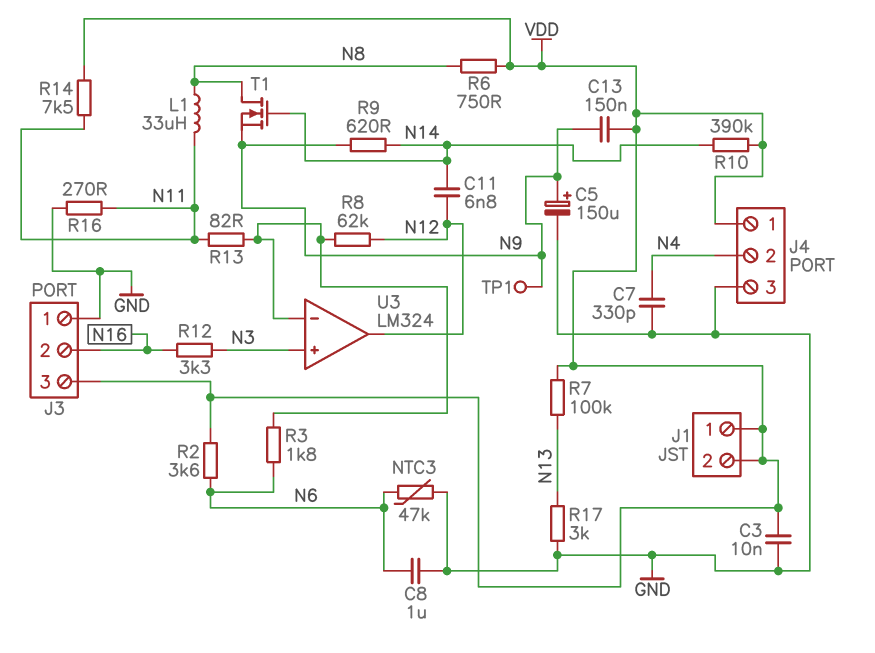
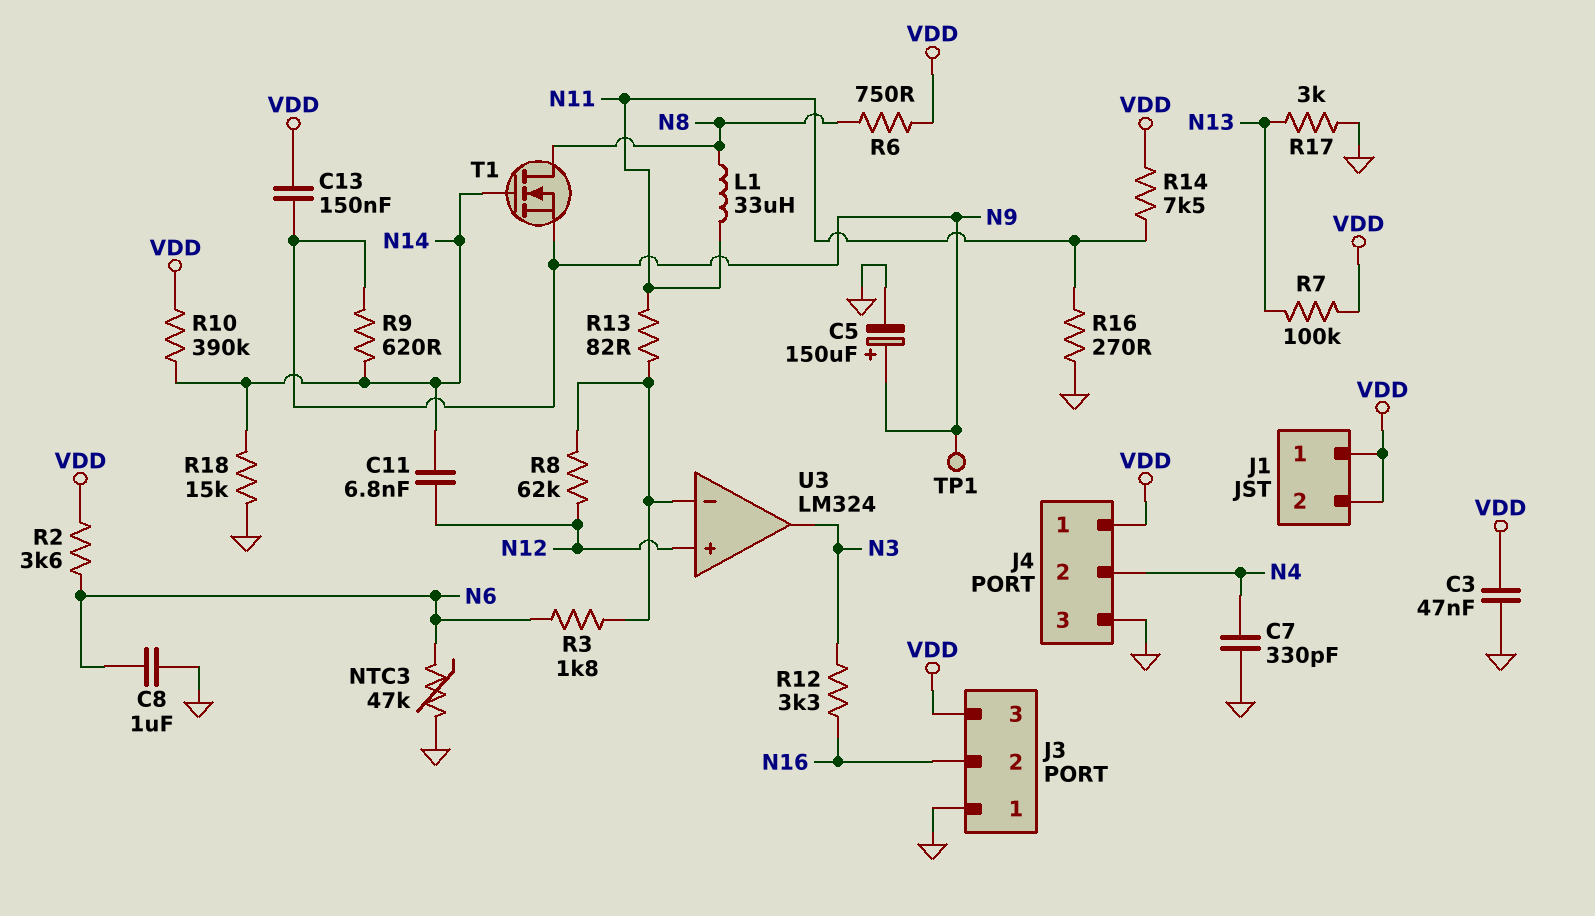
C3: 10nF (GND, VDD) -> 47nF (GND, VDD)
R18: none -> 15k (GND, N14)
U3 pin in+: N3 -> N12
U3 pin out: N12 -> N3

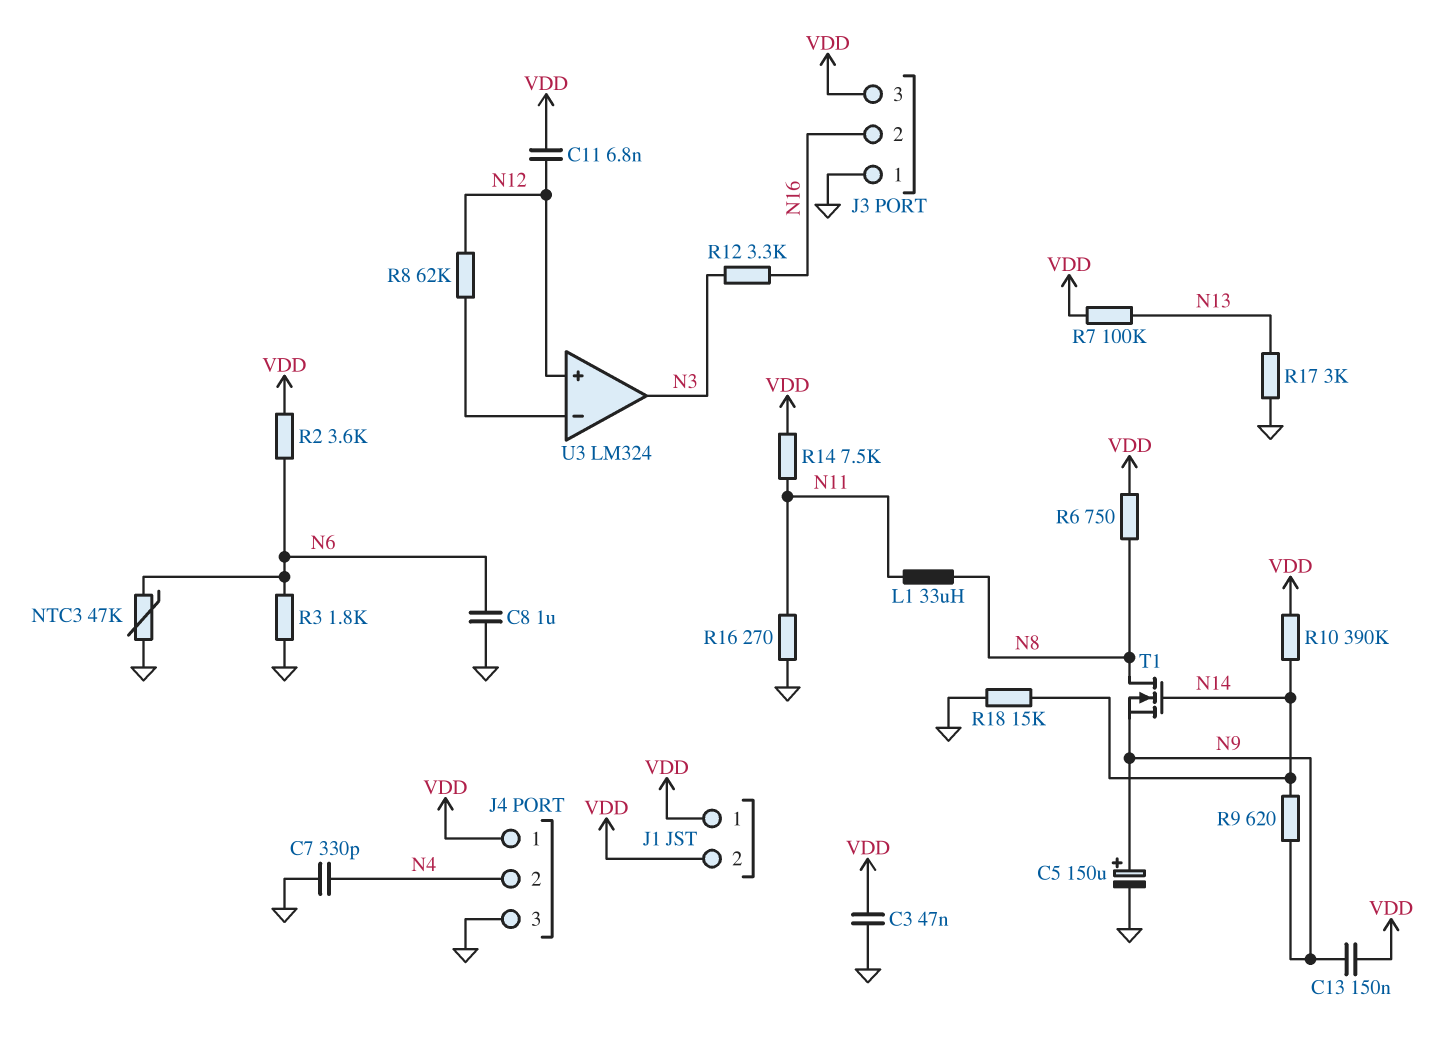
C11: 6.8nF (N12, N14) -> 6.8nF (N12, VDD)
R3: 1.8k (N6, U3/in-) -> 1.8k (GND, N6)
R13: 82 (N11, U3/in-) -> none
TP1: test point (N9) -> none

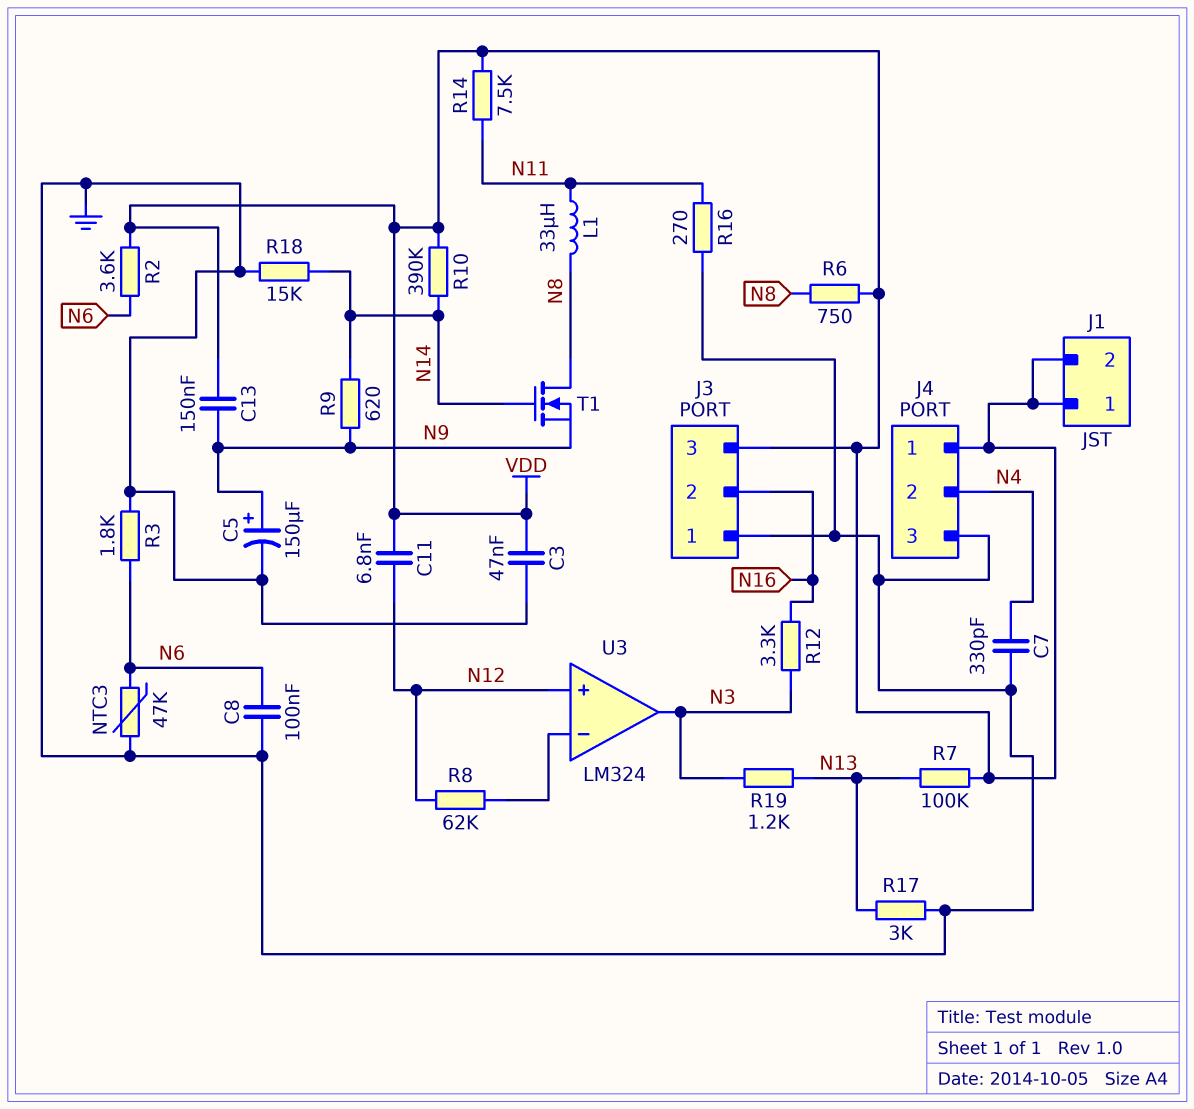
C8: 1uF (GND, N6) -> 100nF (GND, N6)
R19: none -> 1.2k (N3, N13)

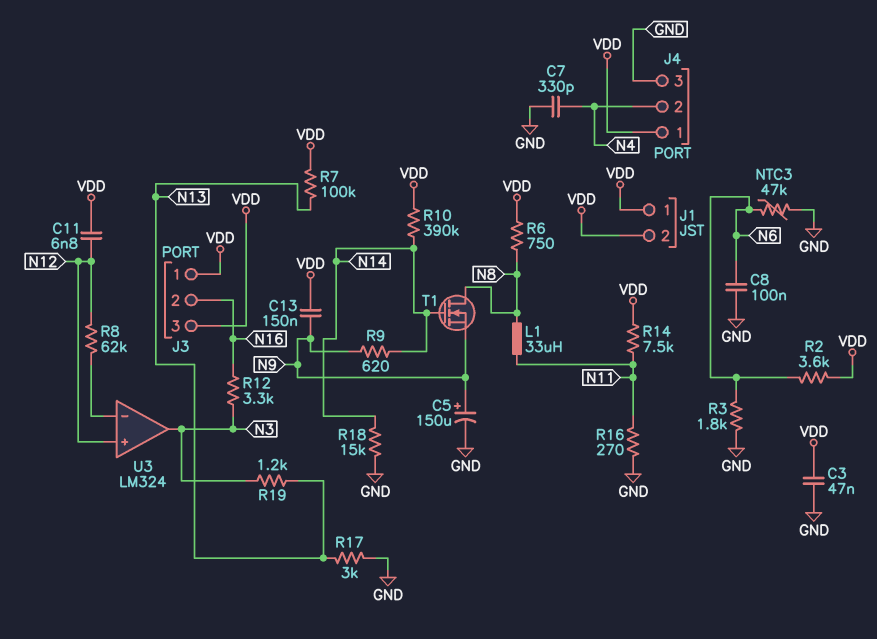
J3 pin 1: GND -> VDD

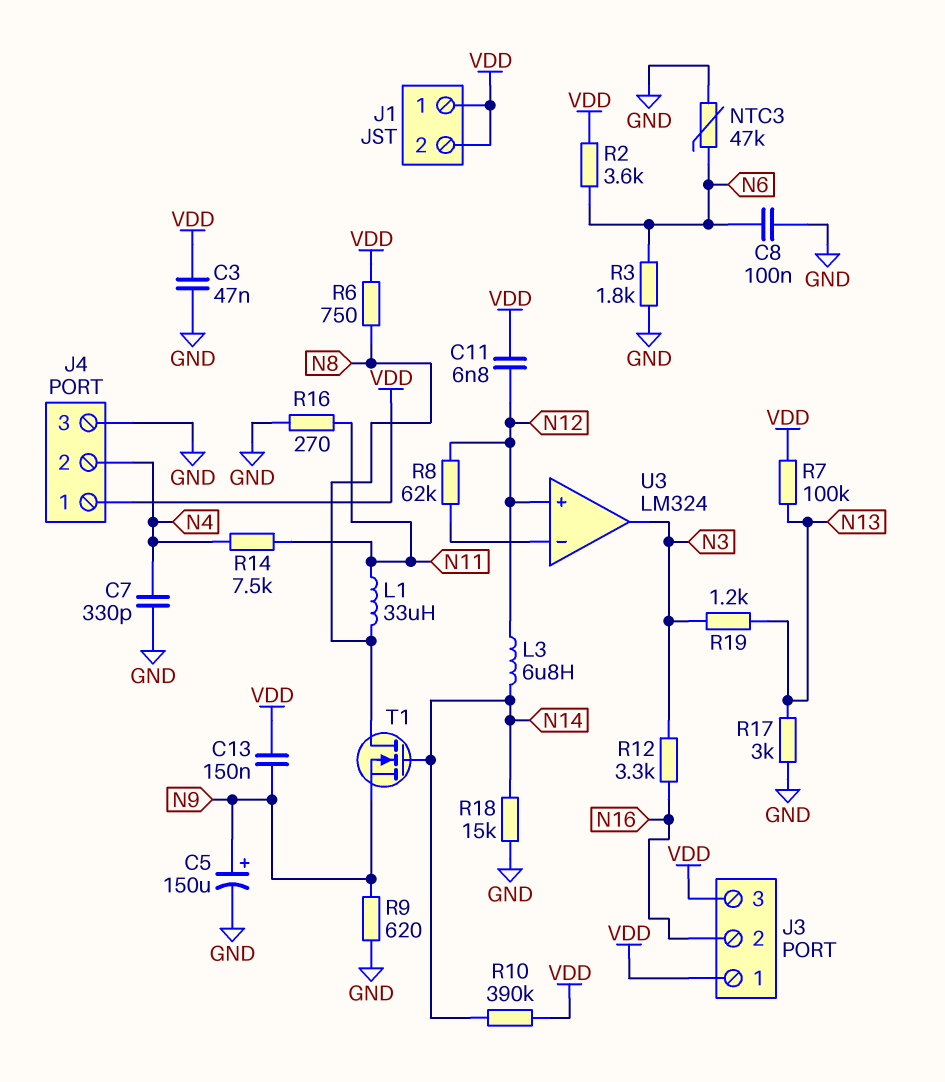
L3: none -> 6.8uH (N12, N14)
R9: 620 (N9, N14) -> 620 (GND, N9)
R14: 7.5k (N11, VDD) -> 7.5k (N4, N11)

